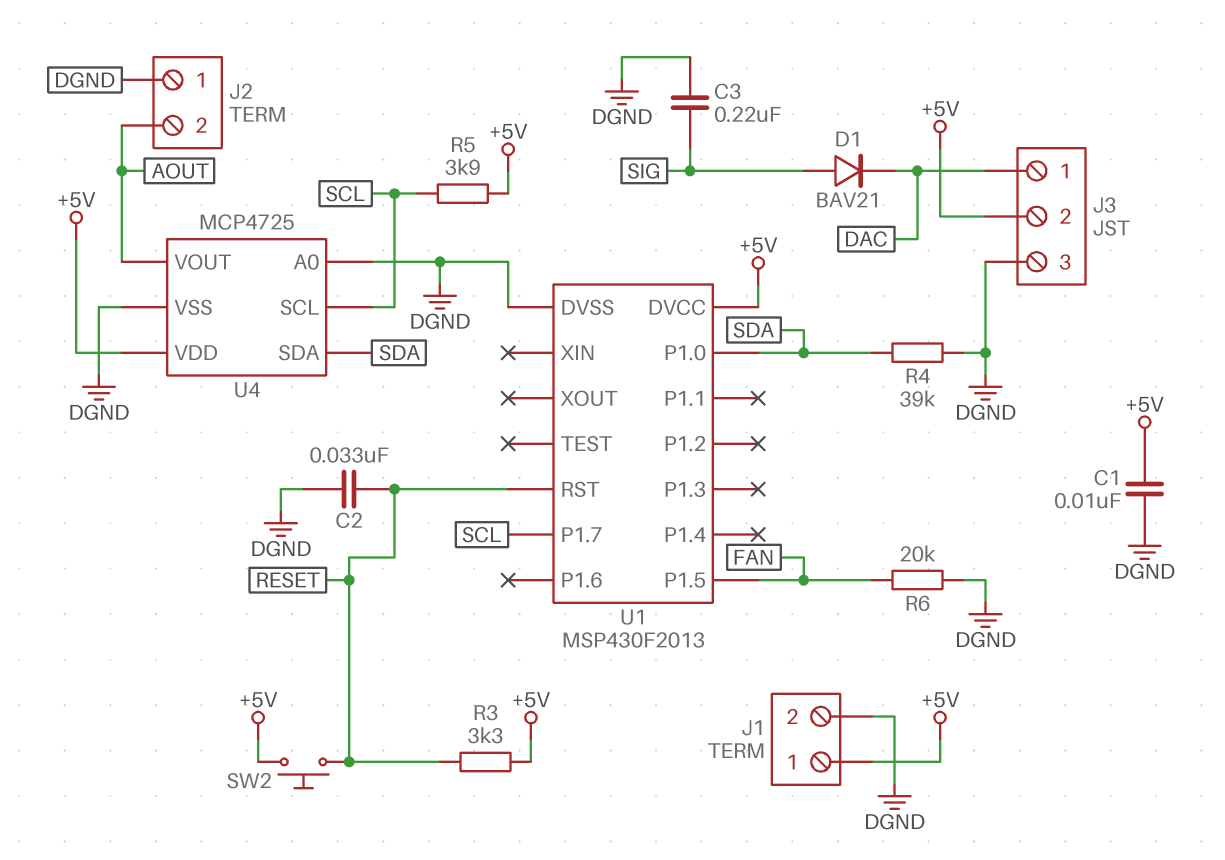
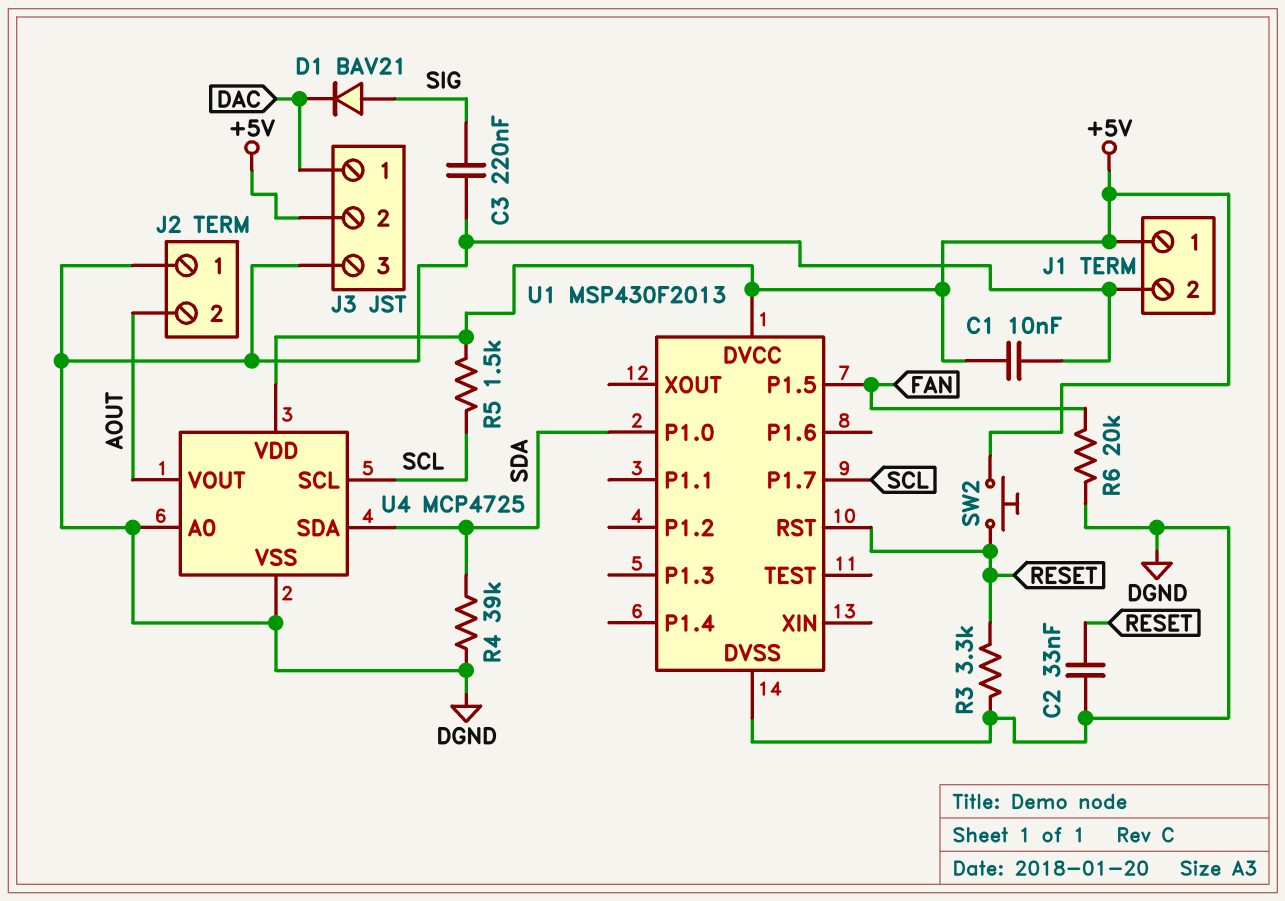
R3: 3.3k (+5V, RESET) -> 3.3k (DGND, RESET)
R5: 3.9k (+5V, SCL) -> 1.5k (+5V, SCL)

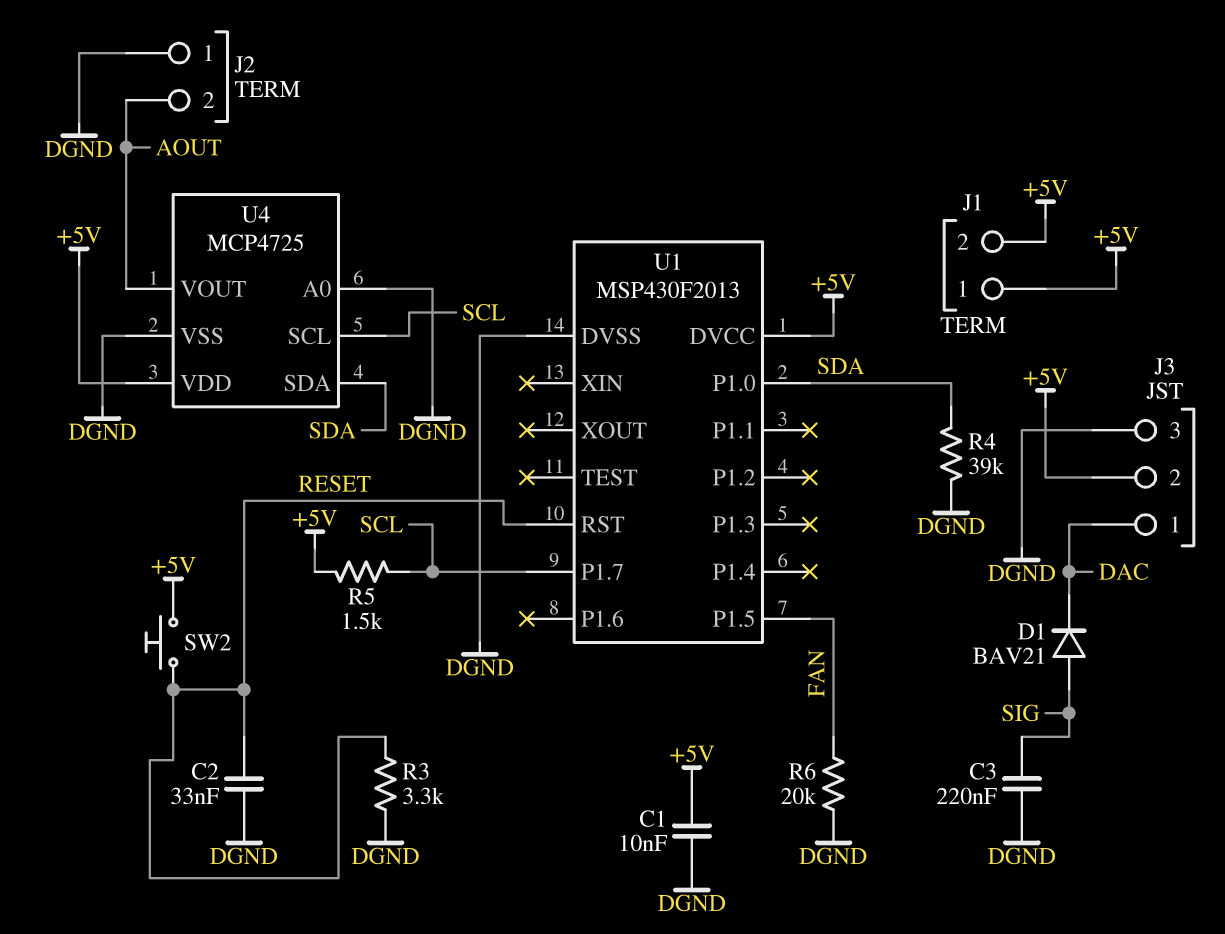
J1 pin 2: DGND -> +5V

